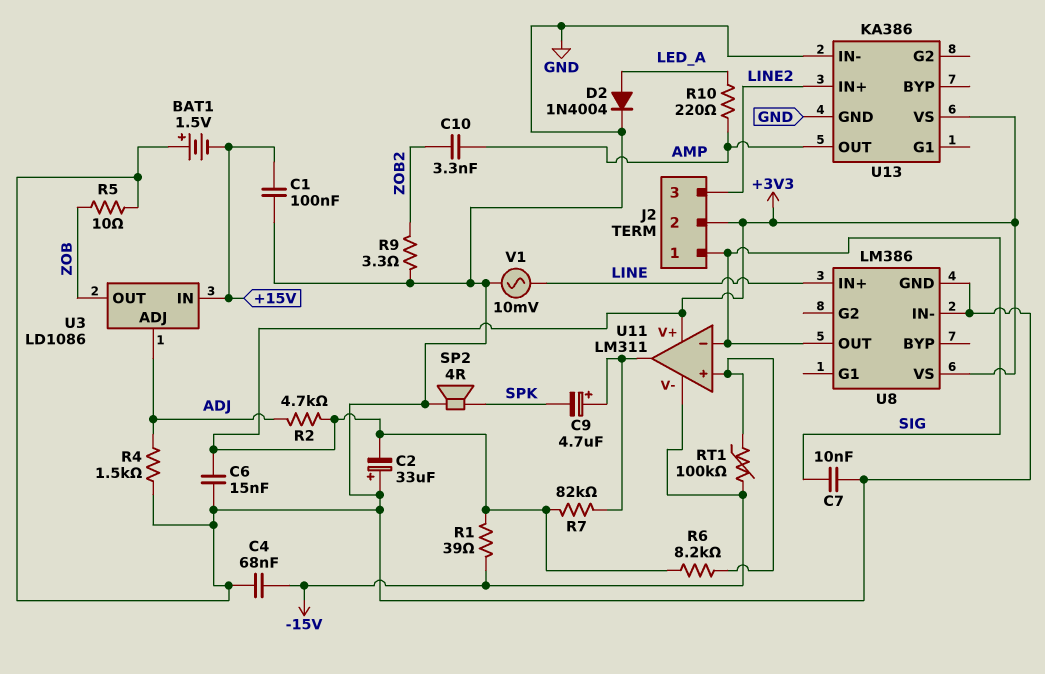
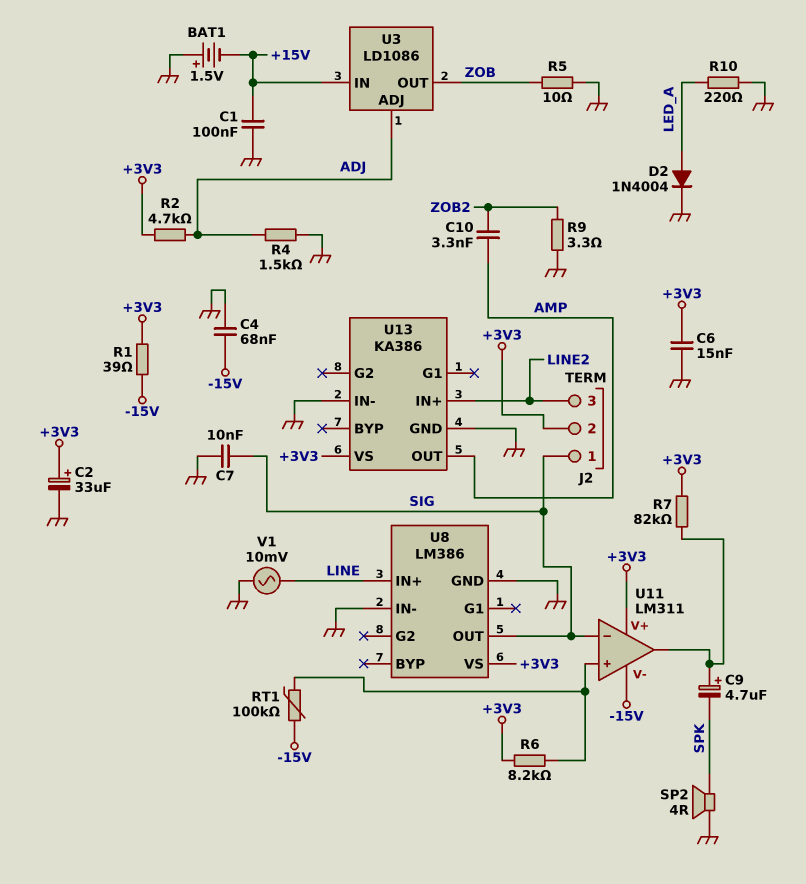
C2: 33uF (plus GND, minus +3V3) -> 33uF (plus +3V3, minus GND)
R10: 220 (AMP, LED_A) -> 220 (GND, LED_A)

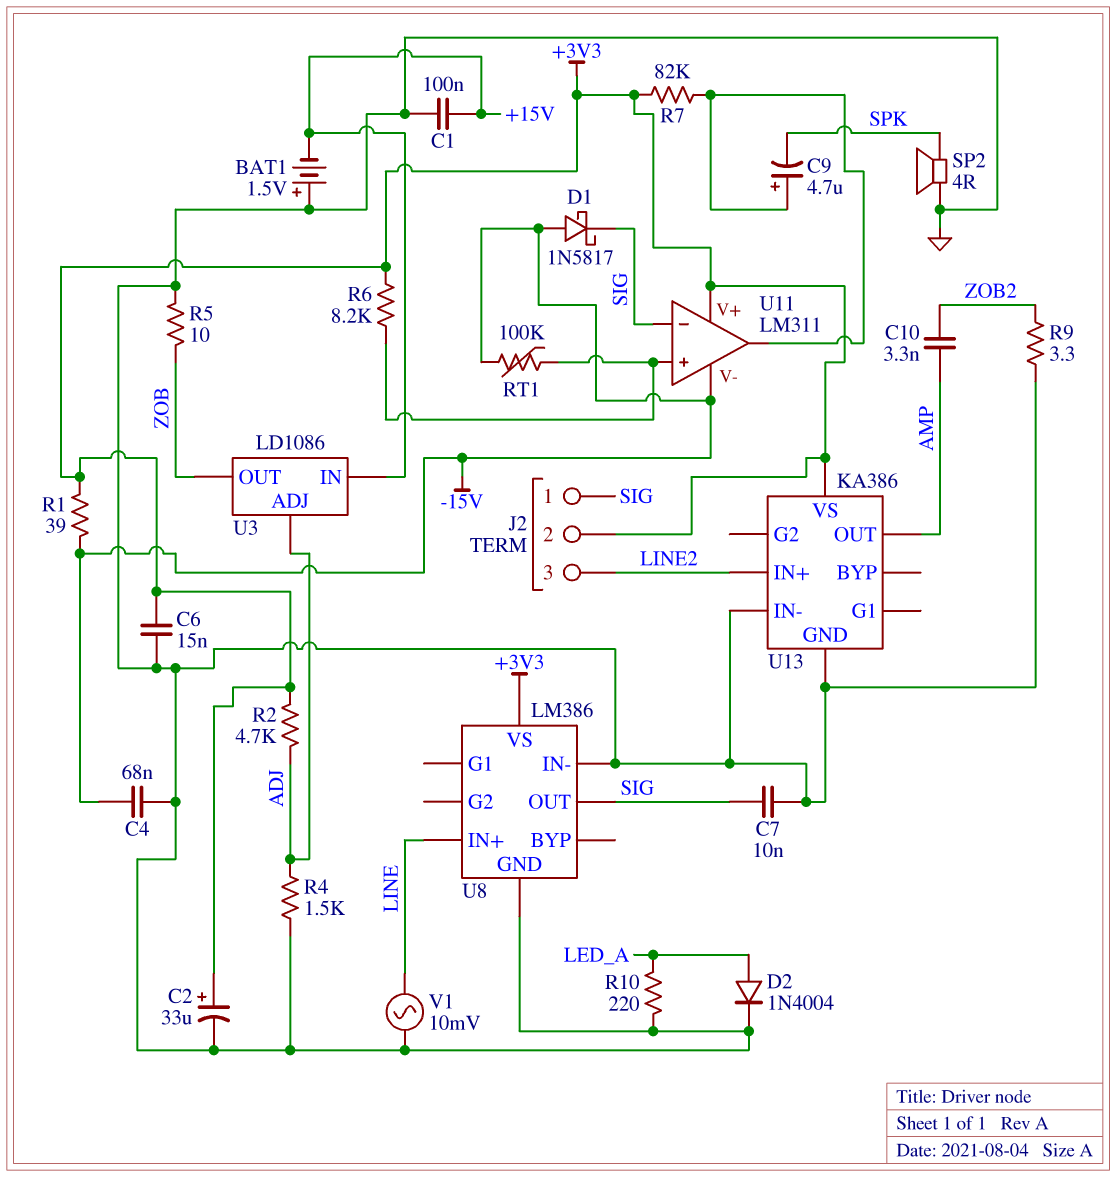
D1: none -> schottky 1N5817 (A -15V, K SIG)

